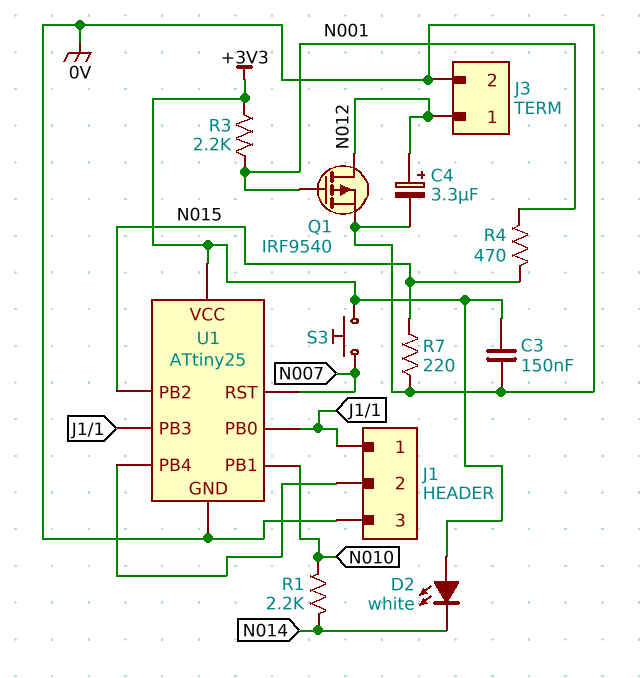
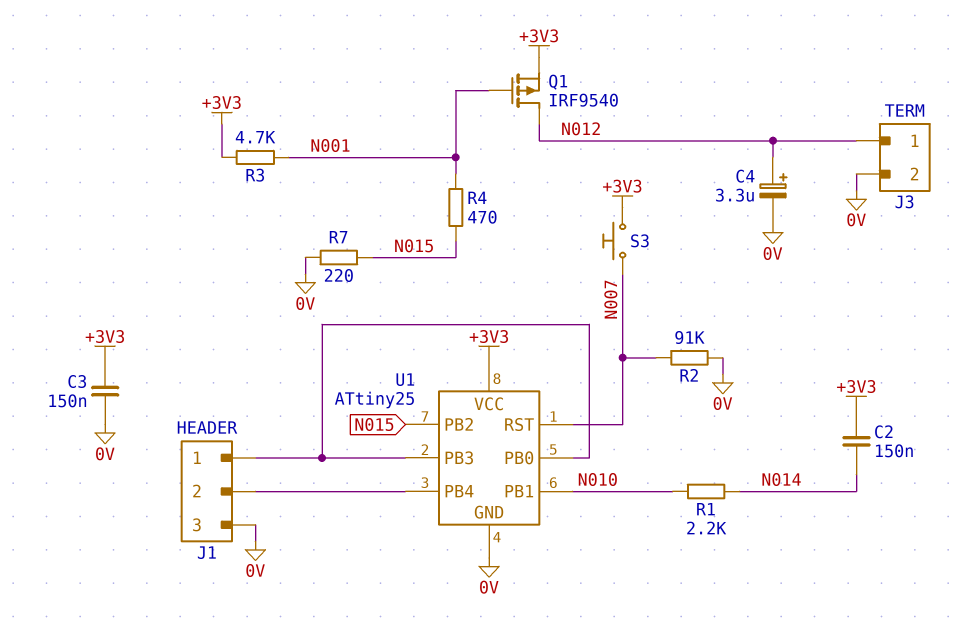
C2: none -> 150nF (+3V3, N014)
D2: LED white (A +3V3, K N014) -> none
Q1: PMOS IRF9540 (G N001, D N012, S 0V) -> PMOS IRF9540 (G N001, D N012, S +3V3)
R2: none -> 91k (0V, N007)
R3: 2.2k (+3V3, N001) -> 4.7k (+3V3, N001)

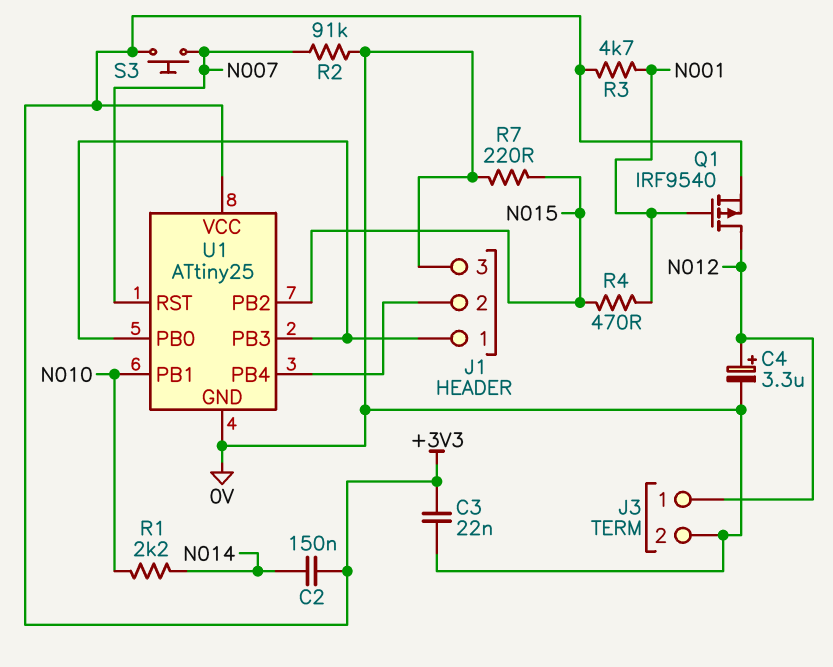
C3: 150nF (+3V3, 0V) -> 22nF (+3V3, 0V)

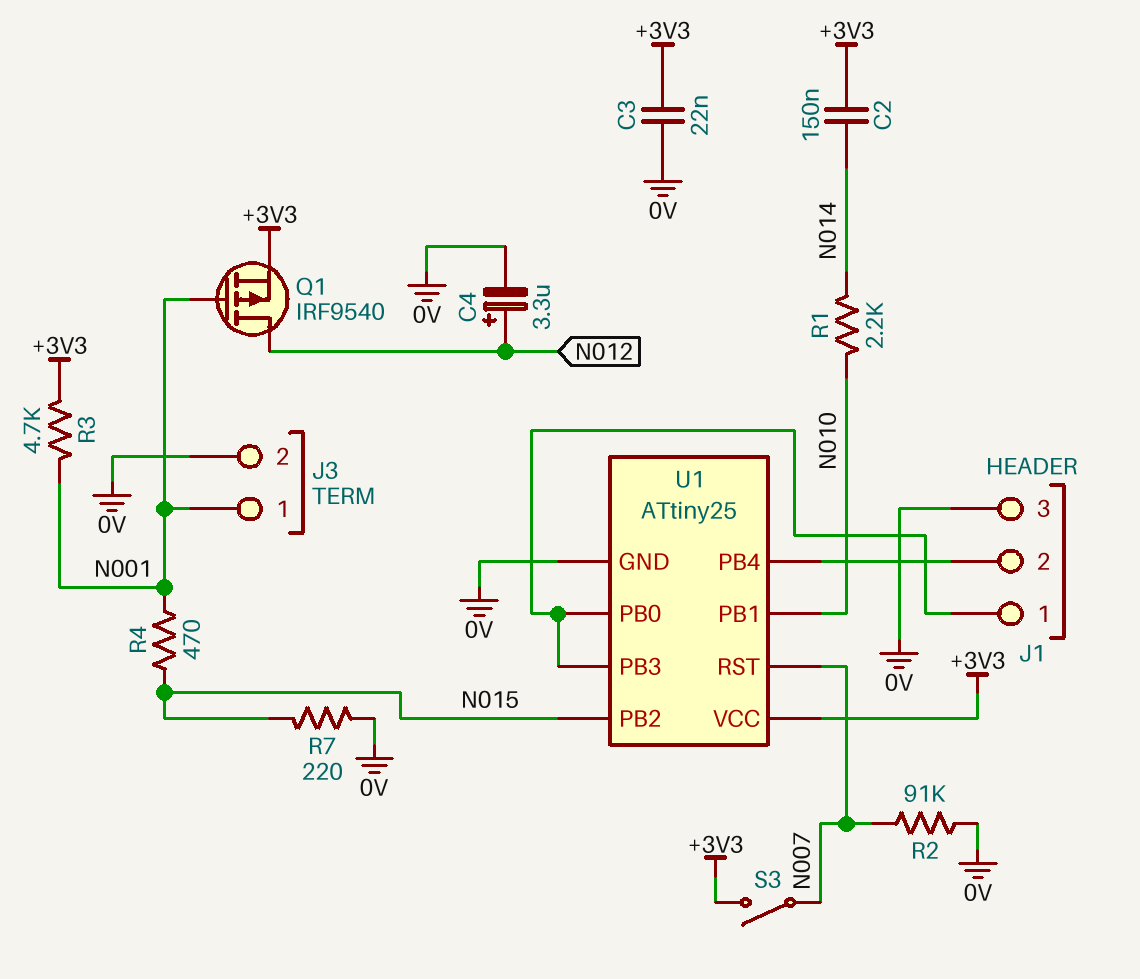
J3 pin 1: N012 -> N001
S3: button (+3V3, N007) -> switch (+3V3, N007)

